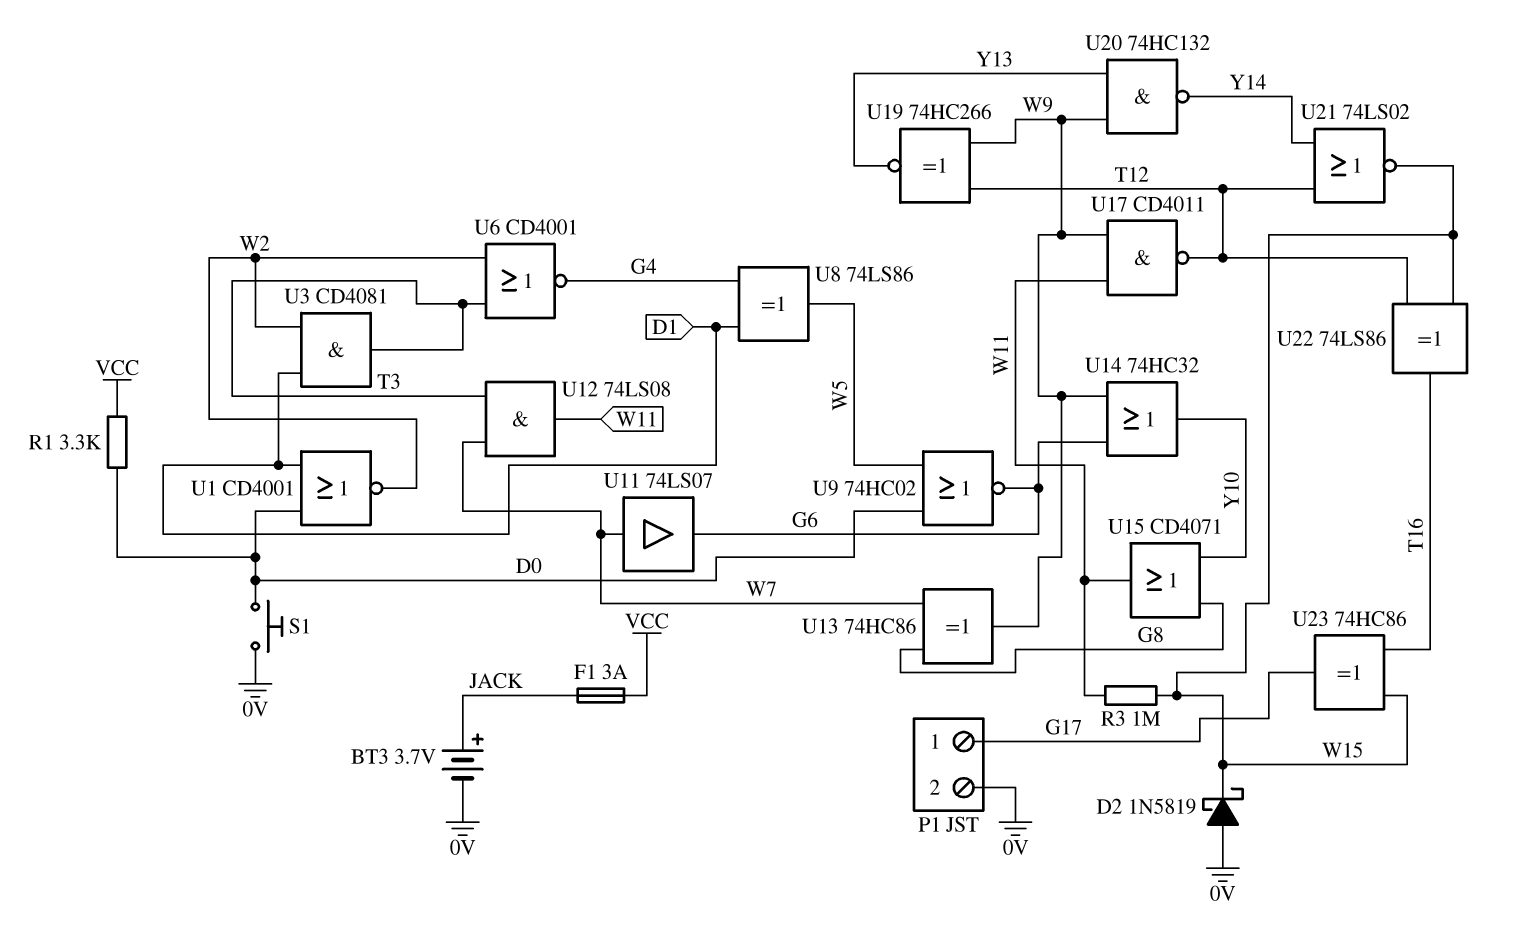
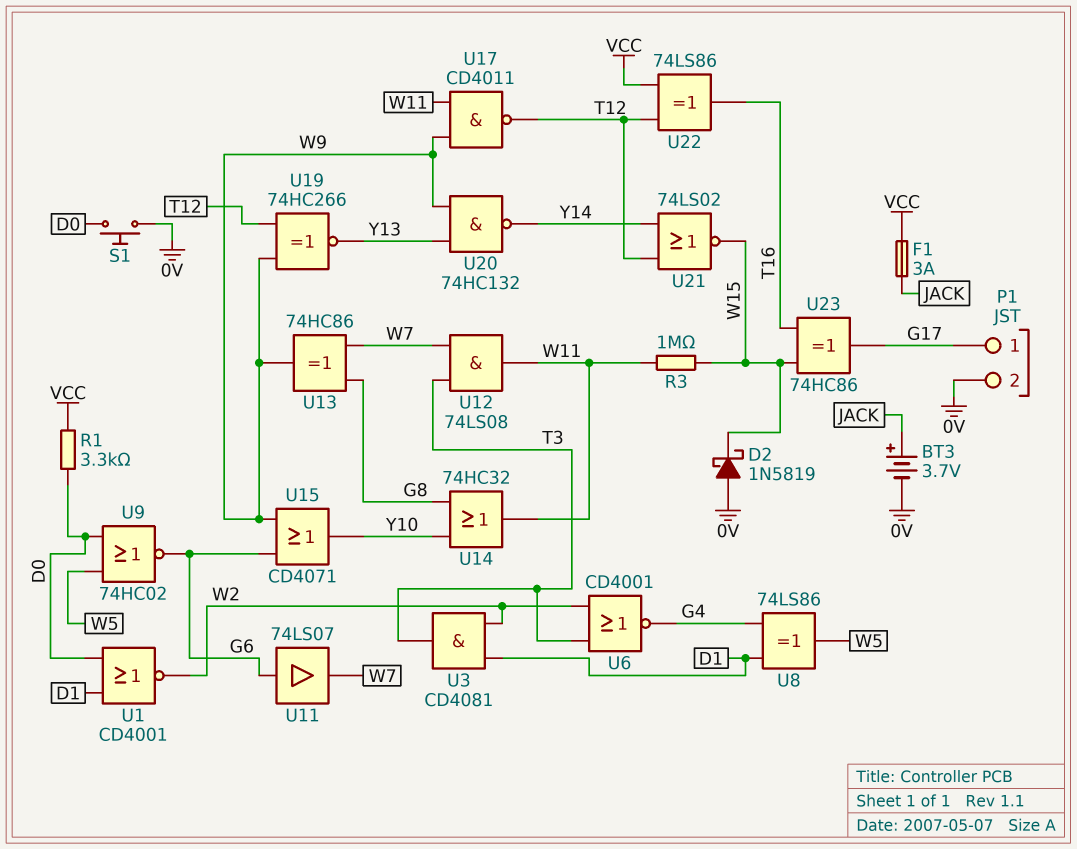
U11: buffer 74LS07 (in W7, out G6) -> buffer 74LS07 (in G6, out W7)
U14: OR 74HC32 (in G6, in W9, out Y10) -> OR 74HC32 (in G8, in Y10, out W11)
U15: OR CD4071 (in G8, in Y10, out W11) -> OR CD4071 (in G6, in W9, out Y10)
U22: XOR 74LS86 (in T12, in W15, out T16) -> XOR 74LS86 (in T12, in VCC, out T16)

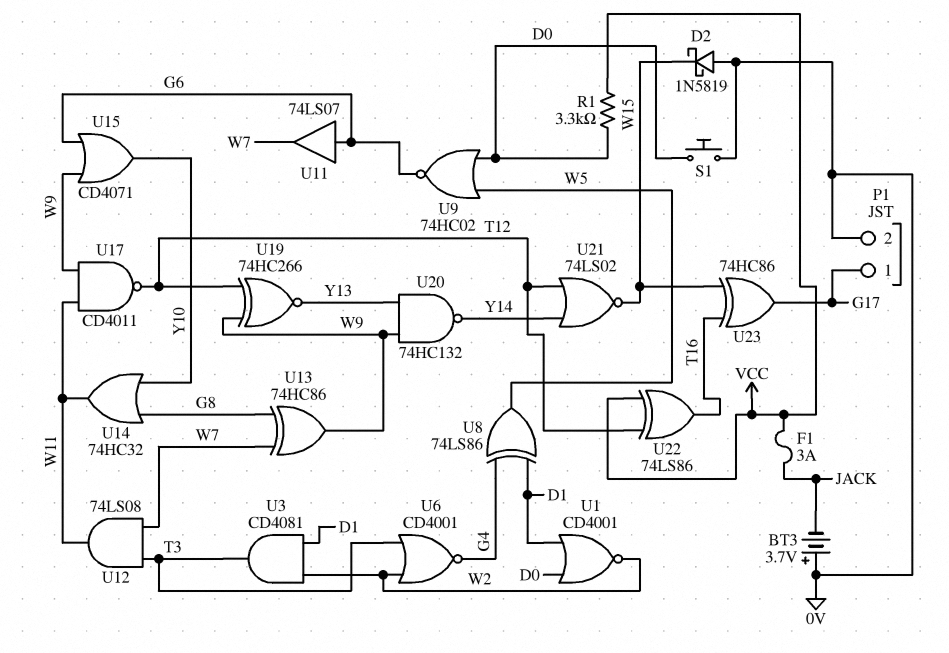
BT3: 3.7V (plus JACK, minus 0V) -> 3.7V (plus 0V, minus JACK)
R3: 1M (W11, W15) -> none

